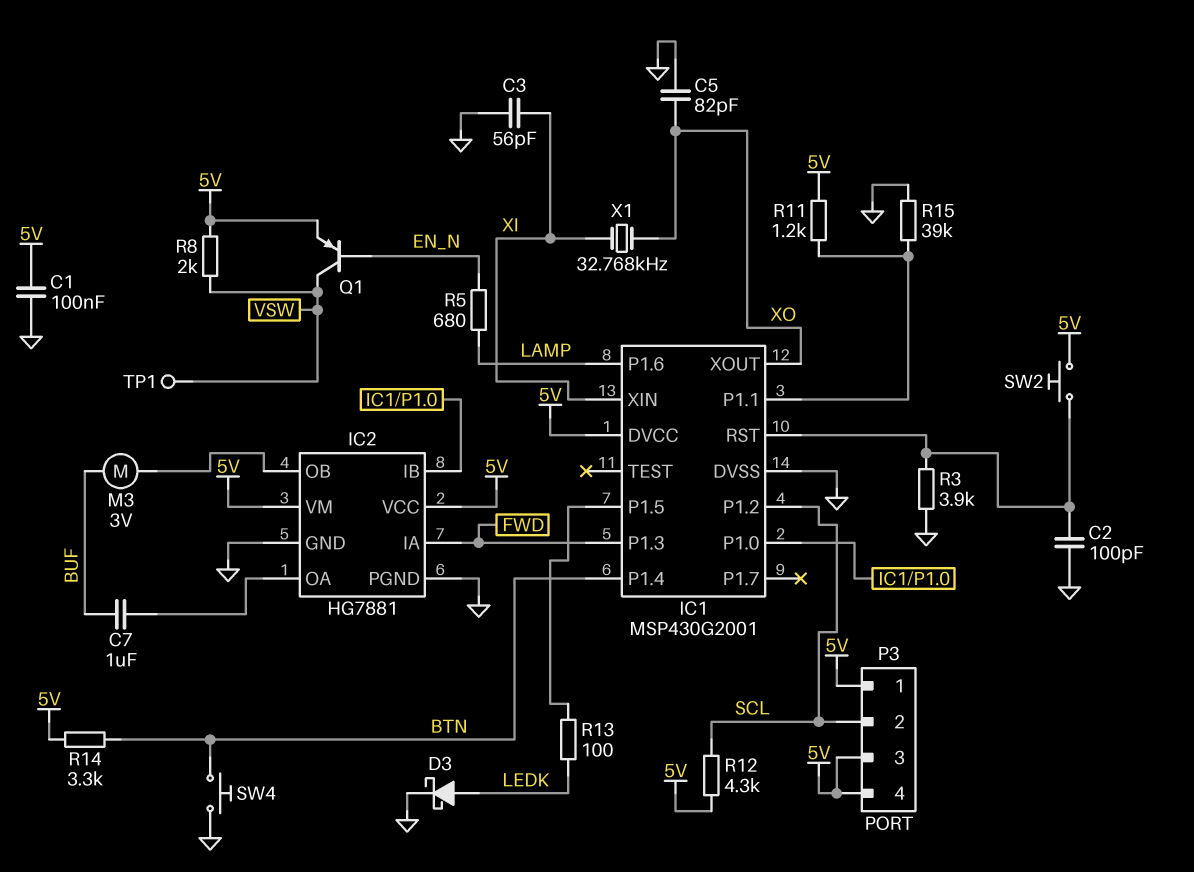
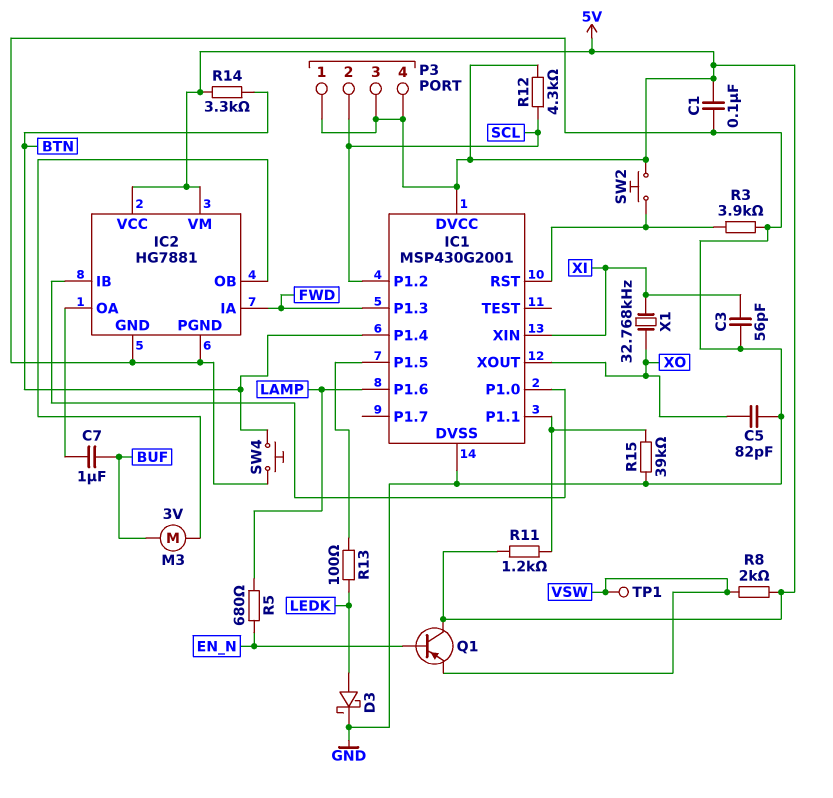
C2: 100pF (GND, IC1/RST) -> none
Q1: PNP (B EN_N, C VSW, E 5V) -> PNP (B EN_N, C 5V, E VSW)

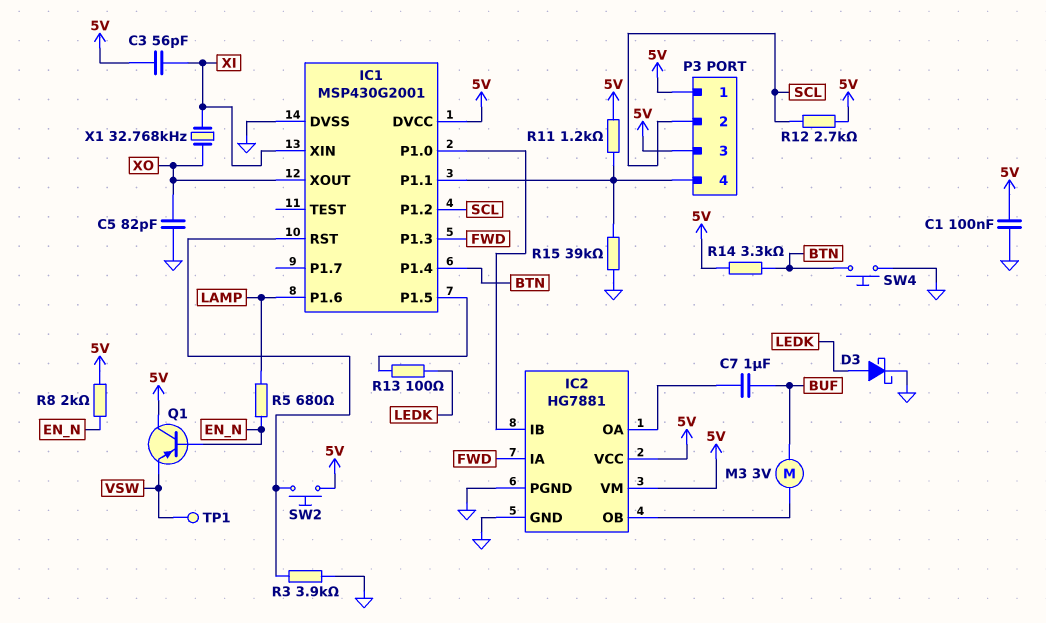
C3: 56pF (GND, XI) -> 56pF (5V, XI)
P3 pin 4: 5V -> IC1/P1.1
R8: 2k (5V, VSW) -> 2k (5V, EN_N)
R12: 4.3k (5V, SCL) -> 2.7k (5V, SCL)

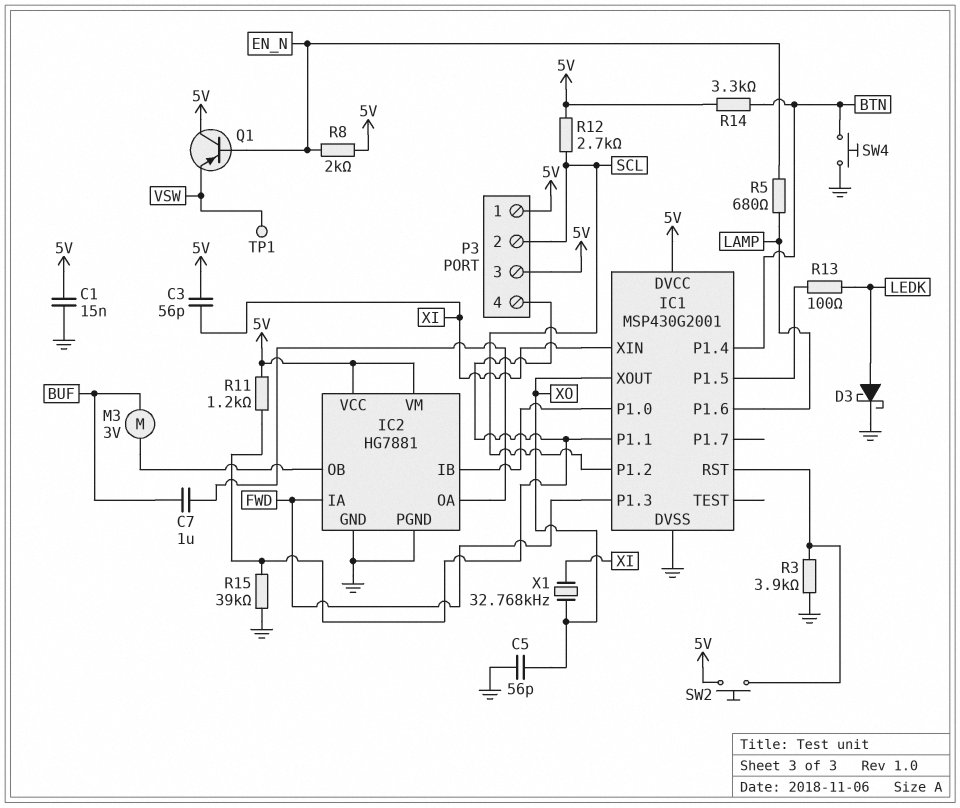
C1: 100nF (5V, GND) -> 15nF (5V, GND)
C5: 82pF (GND, XO) -> 56pF (GND, XO)

